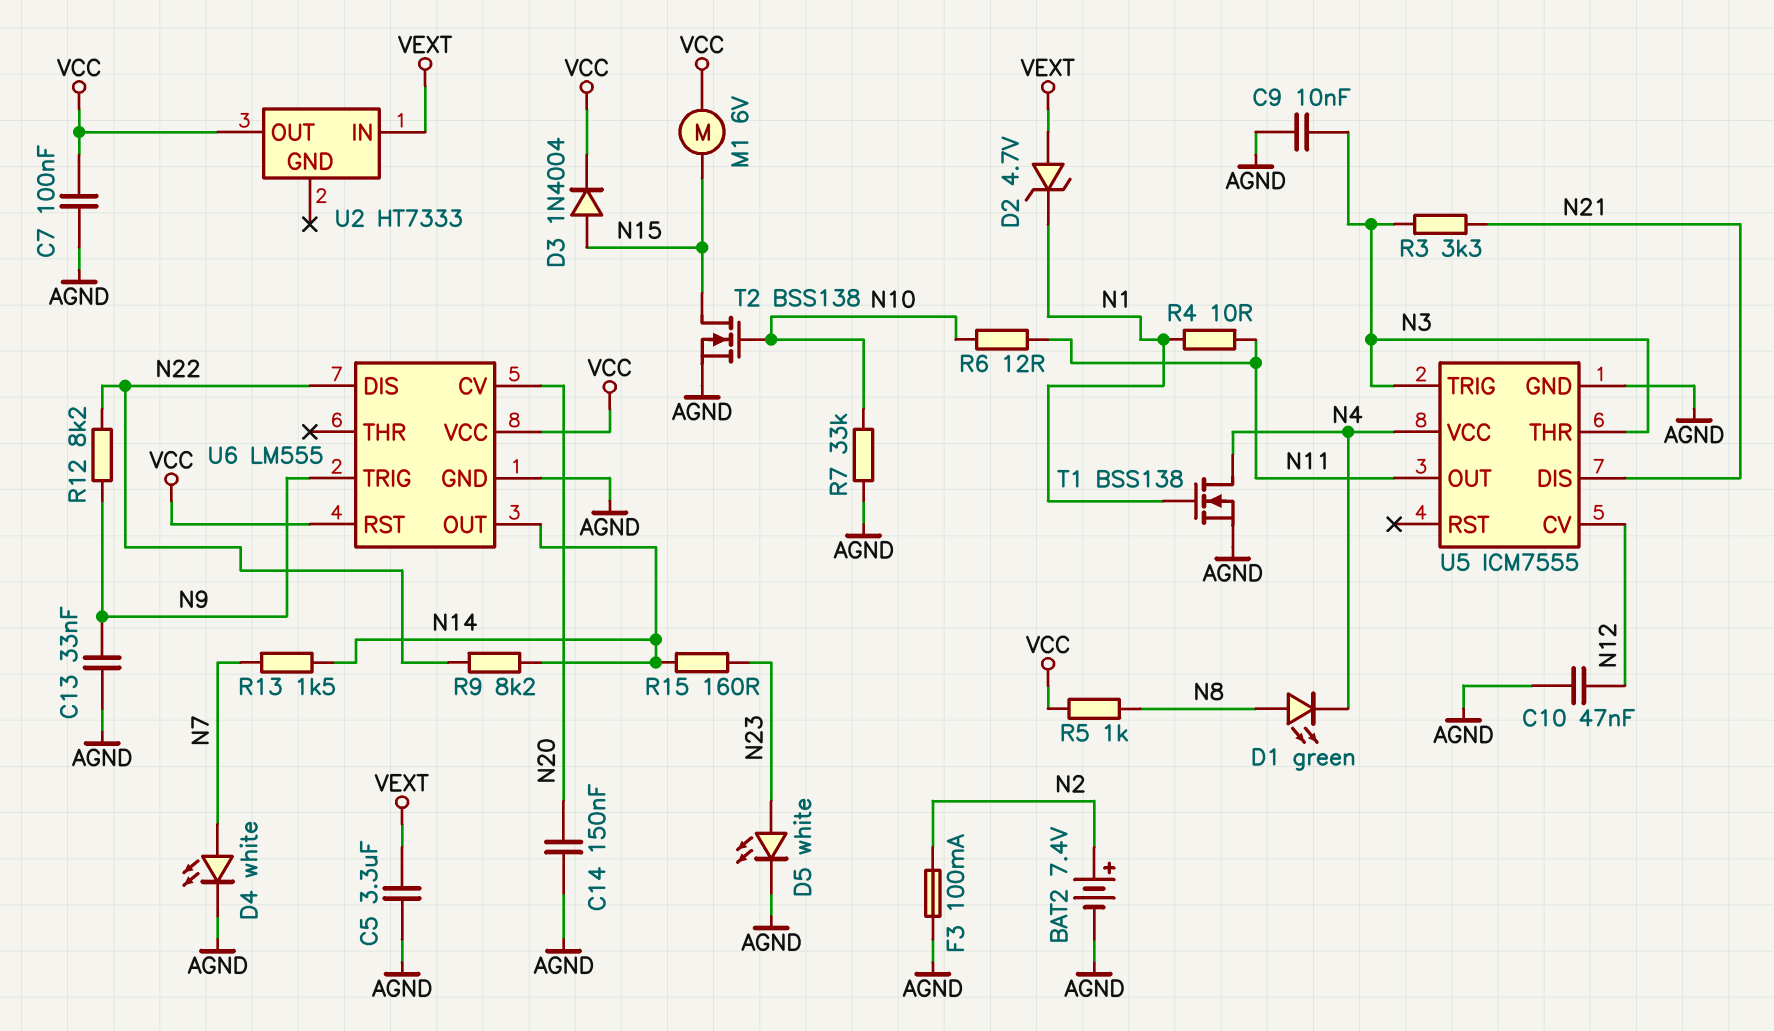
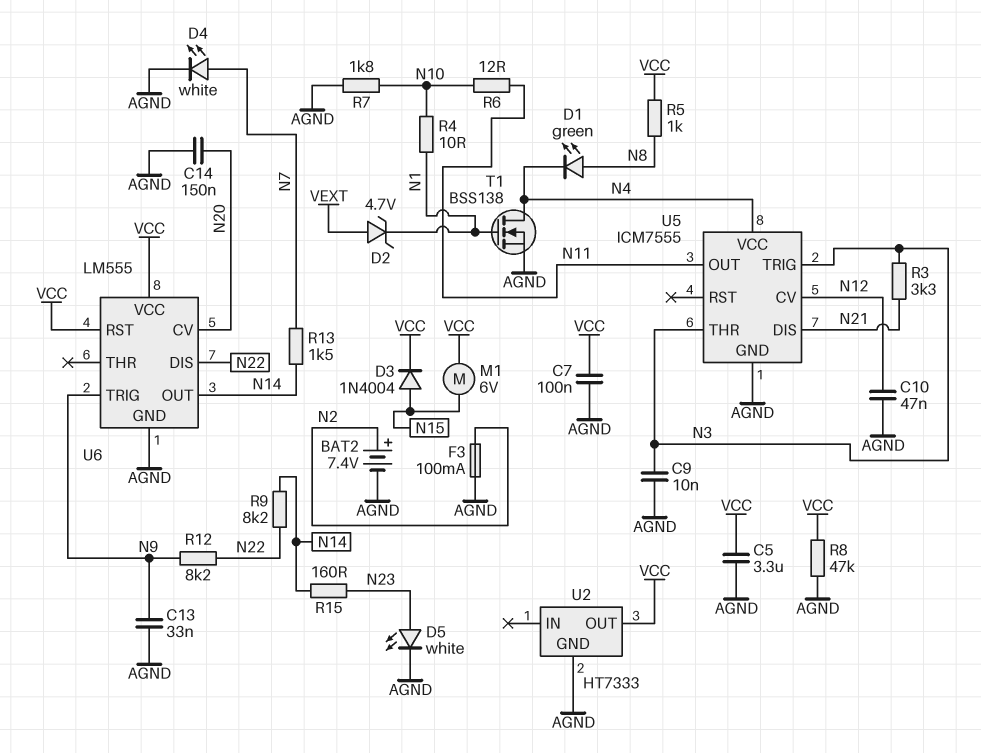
C5: 3.3uF (AGND, VEXT) -> 3.3uF (AGND, VCC)
R4: 10 (N1, N11) -> 10 (N1, N10)
R7: 33k (AGND, N10) -> 1.8k (AGND, N10)
R8: none -> 47k (AGND, VCC)
T2: NMOS BSS138 (G N10, D N15, S AGND) -> none
U2 pin GND: none -> AGND
U2 pin IN: VEXT -> none

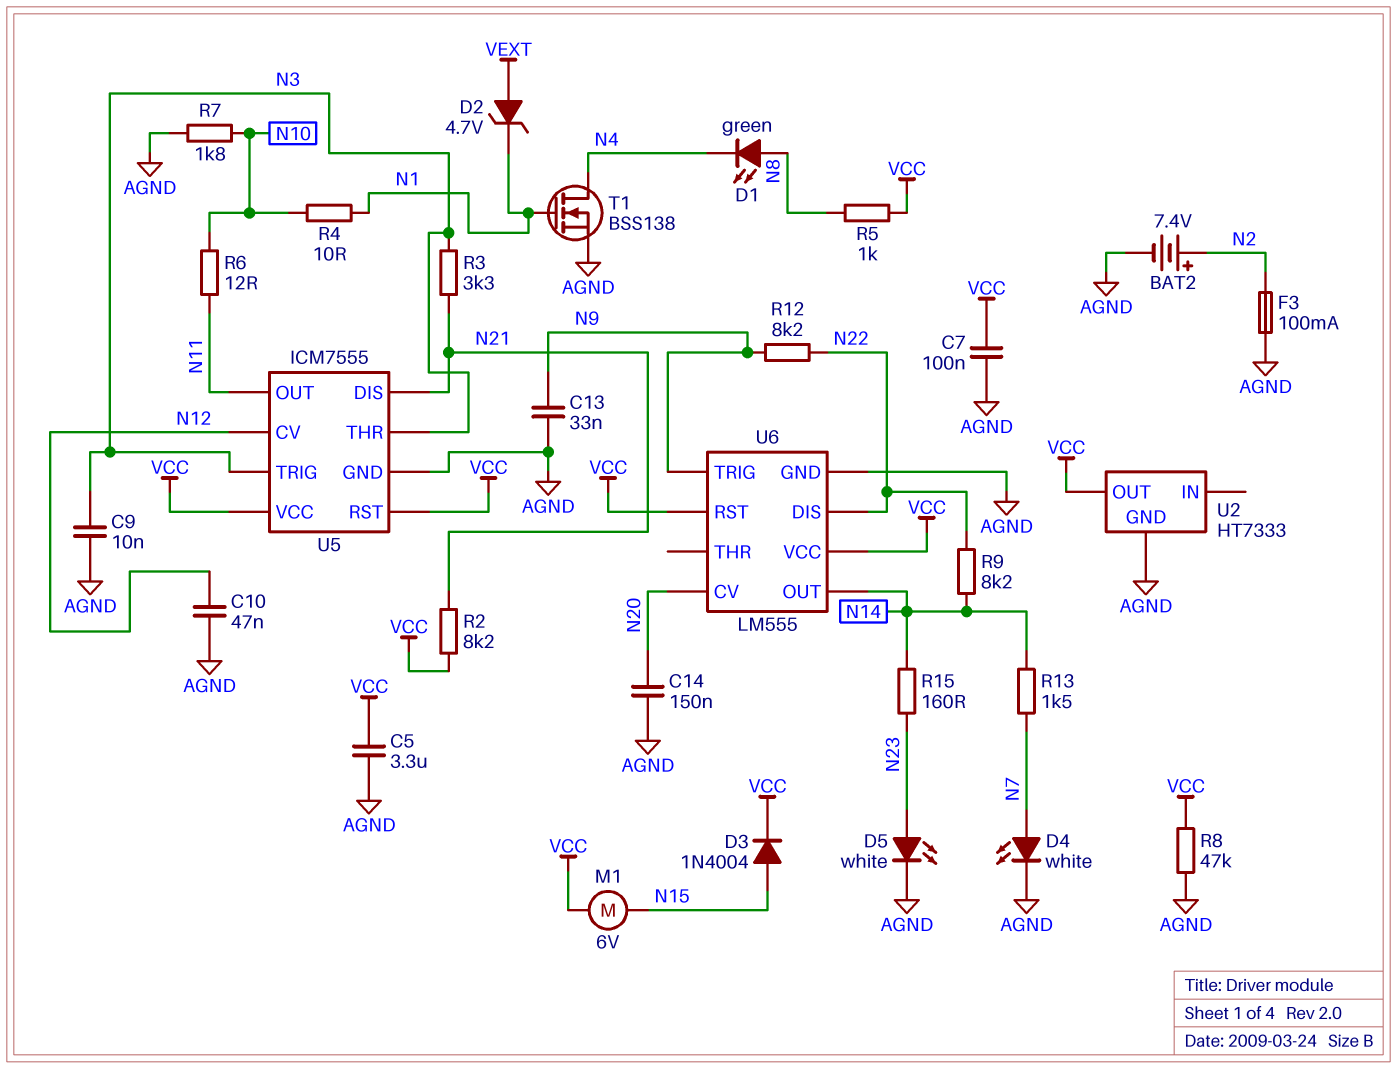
R2: none -> 8.2k (N21, VCC)
U5 pin RST: none -> VCC
U5 pin VCC: N4 -> VCC

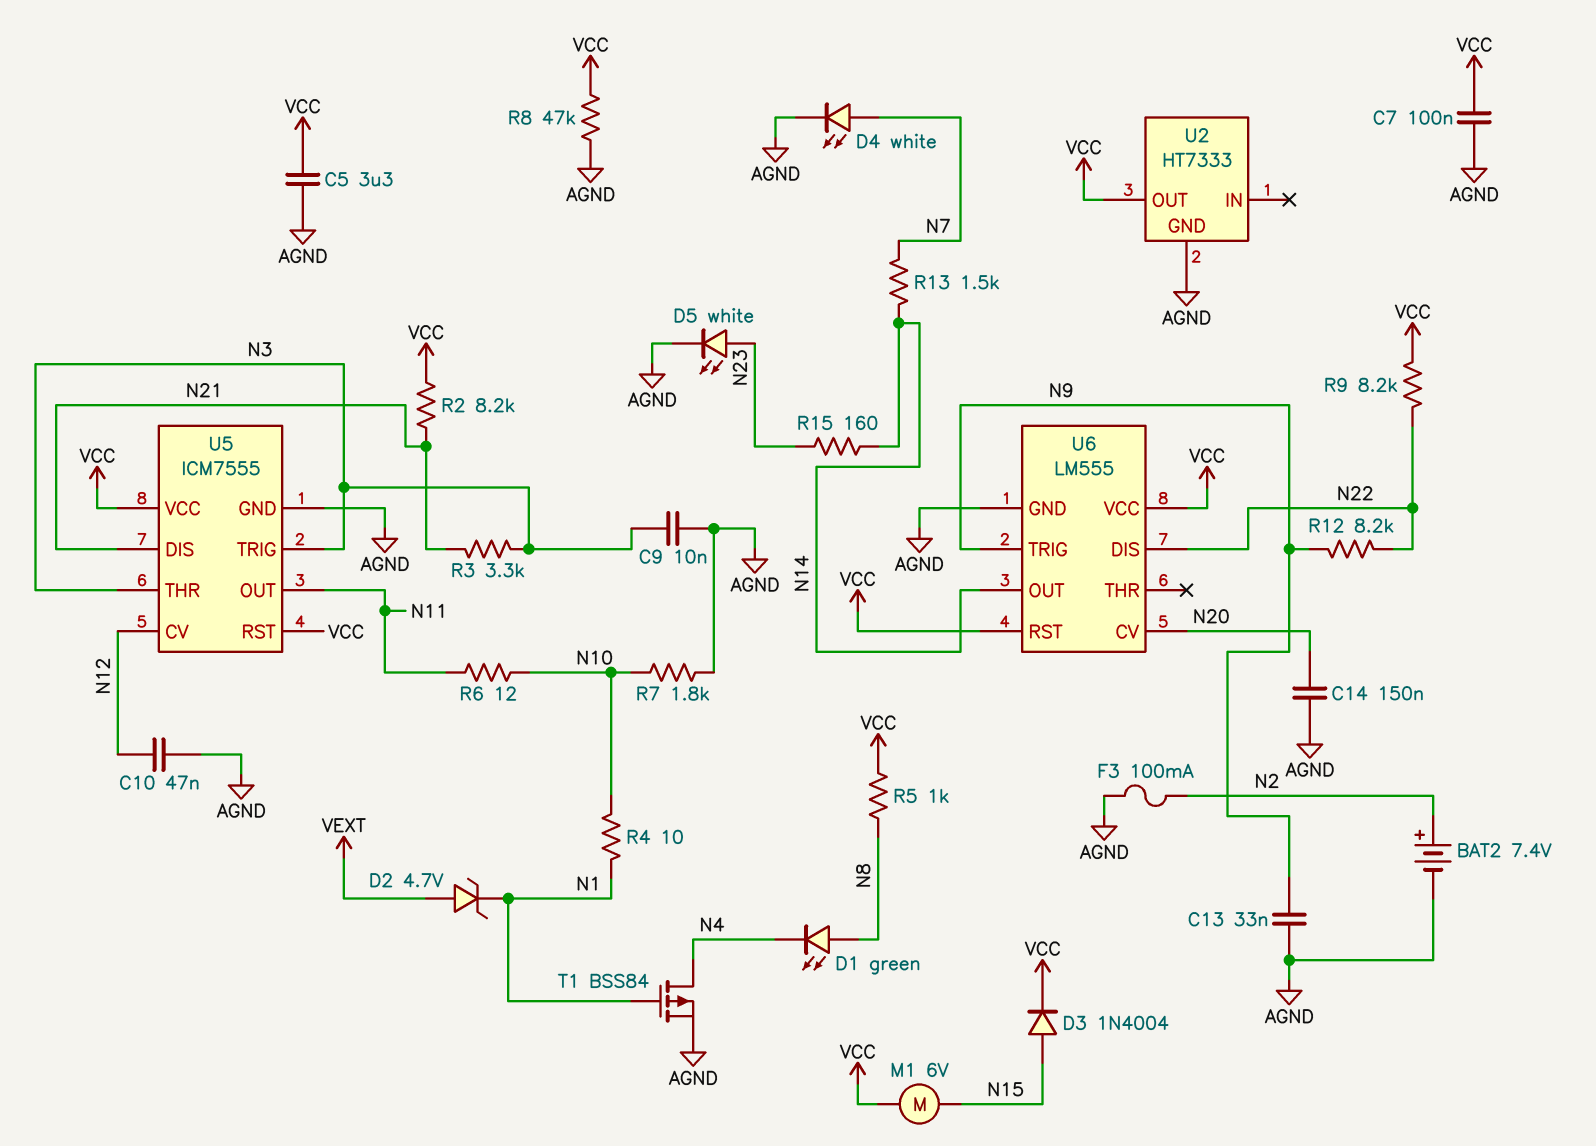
R9: 8.2k (N14, N22) -> 8.2k (N22, VCC)
T1: NMOS BSS138 (G N1, D N4, S AGND) -> PMOS BSS84 (G N1, D N4, S AGND)

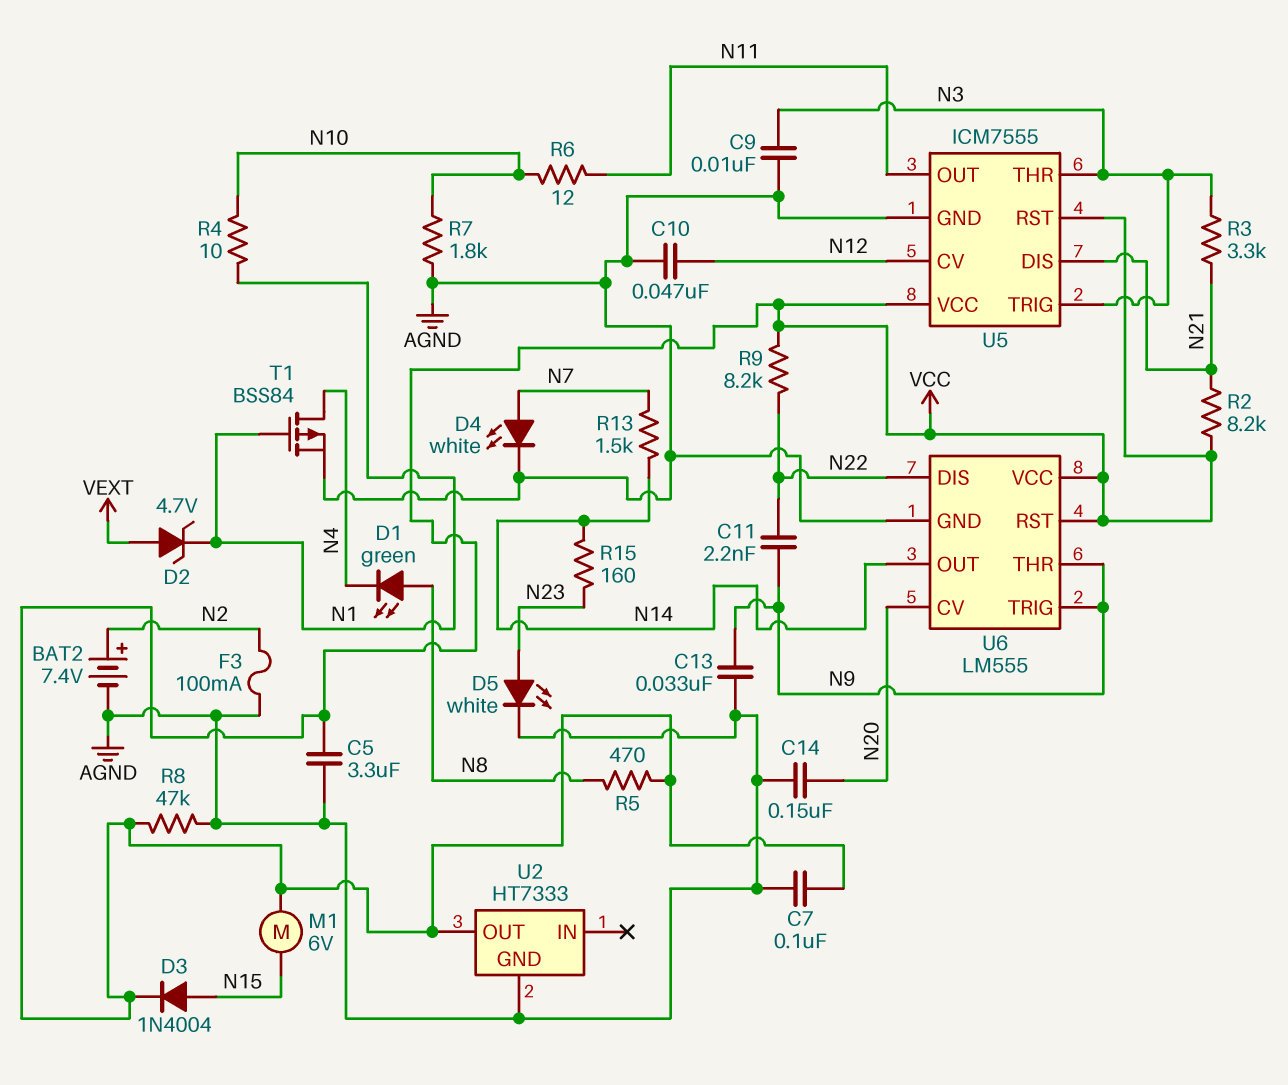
C11: none -> 2.2nF (N9, N22)
R5: 1k (N8, VCC) -> 470 (N8, VCC)
R12: 8.2k (N9, N22) -> none
U6 pin THR: none -> N9

